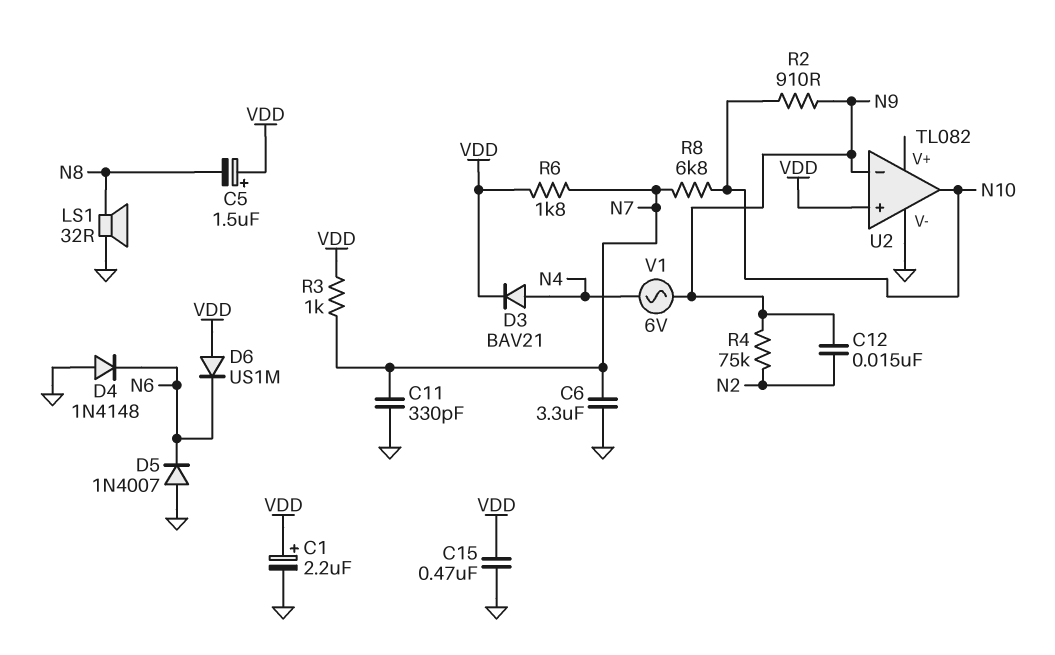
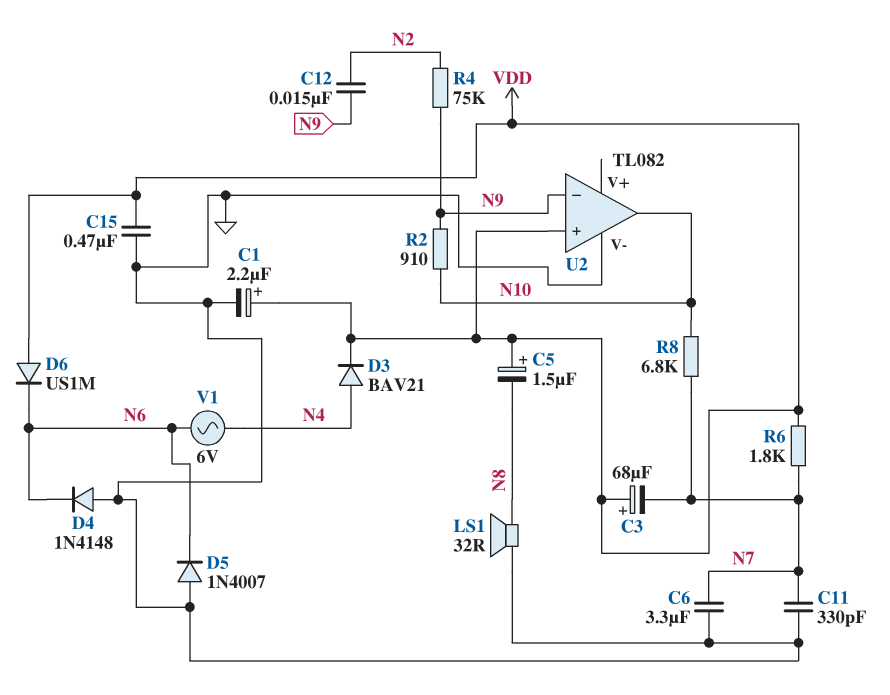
C3: none -> 68uF (plus VDD, minus N7)
R3: 1k (N7, VDD) -> none
V1: AC 6V (N4, N9) -> AC 6V (N4, N6)

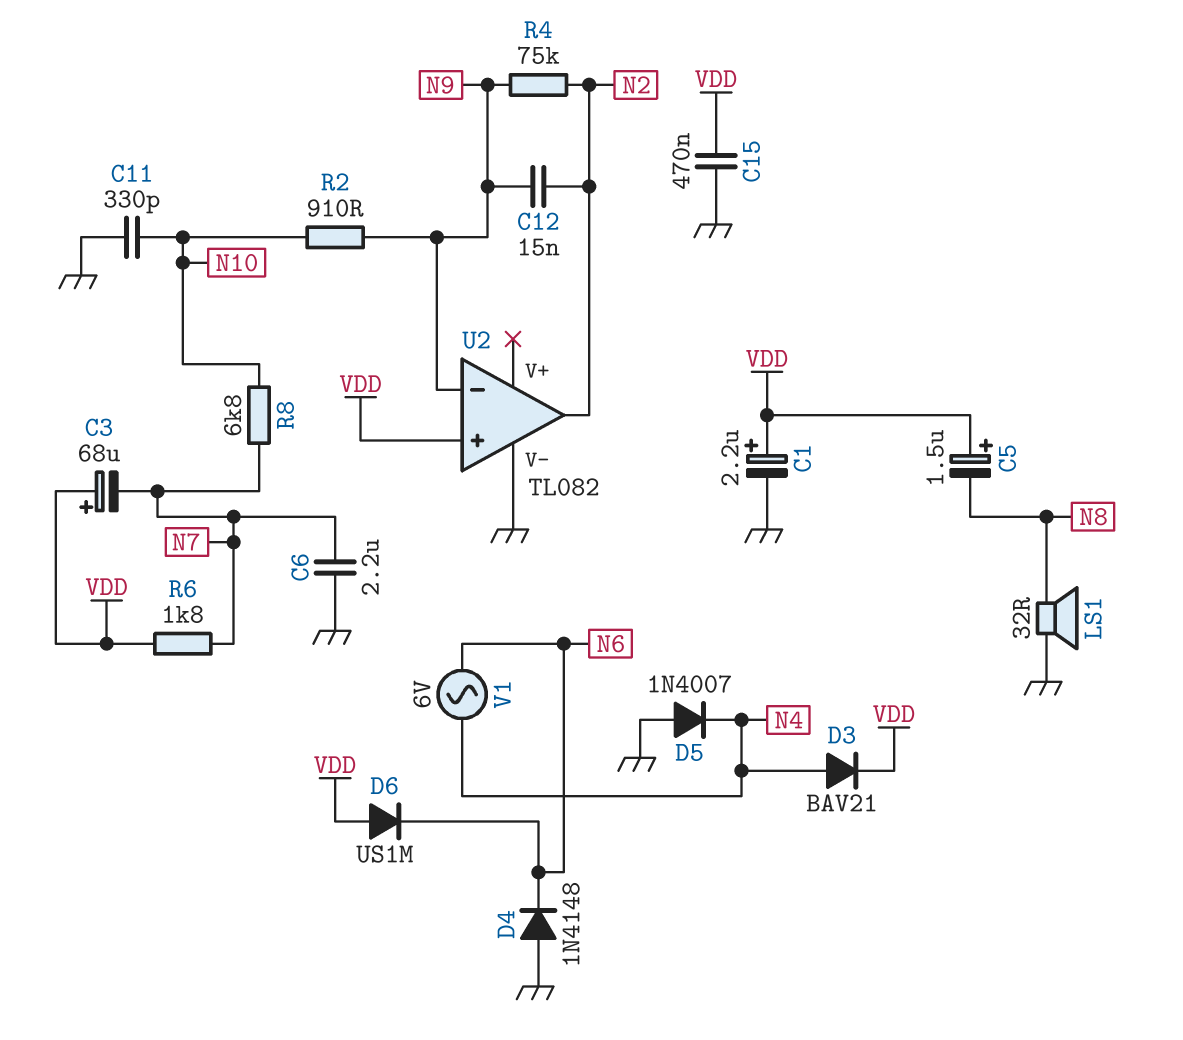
C6: 3.3uF (GND, N7) -> 2.2uF (GND, N7)
C11: 330pF (GND, N7) -> 330pF (GND, N10)
D5: diode 1N4007 (A GND, K N6) -> diode 1N4007 (A GND, K N4)
U2 pin out: N10 -> N2

